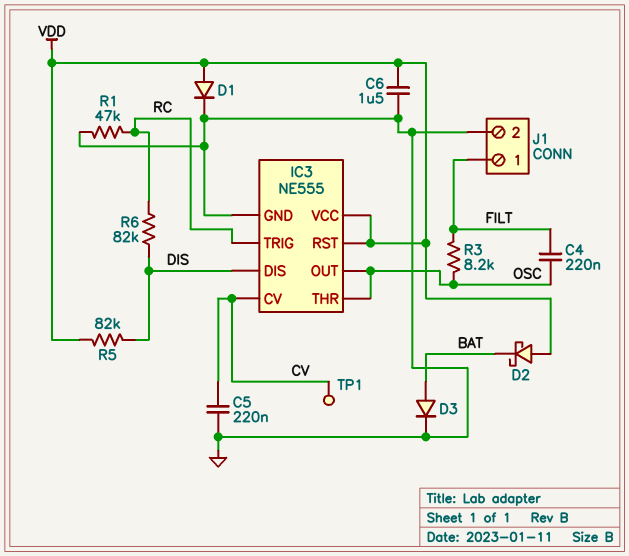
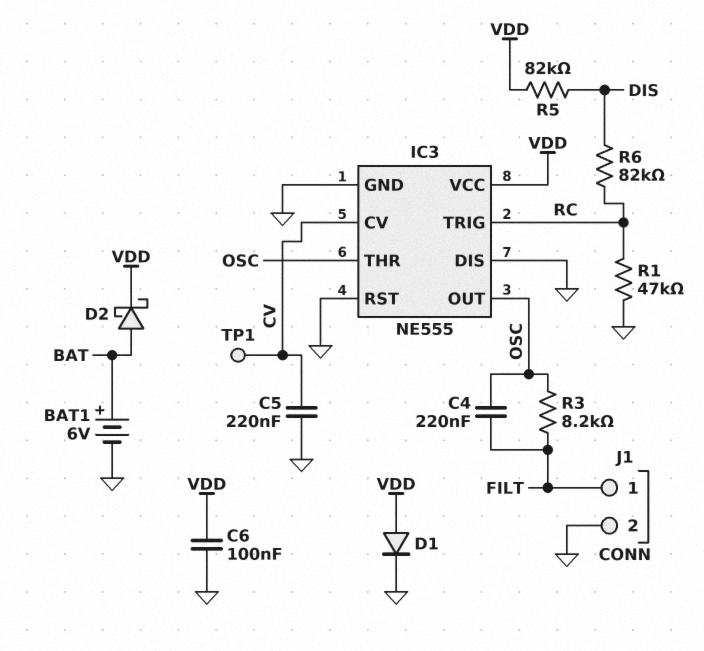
BAT1: none -> 6V (plus BAT, minus GND)
C6: 1.5uF (GND, VDD) -> 100nF (GND, VDD)
D2: schottky (A VDD, K BAT) -> schottky (A BAT, K VDD)
D3: diode (A BAT, K GND) -> none
IC3 pin DIS: DIS -> GND
IC3 pin RST: VDD -> GND

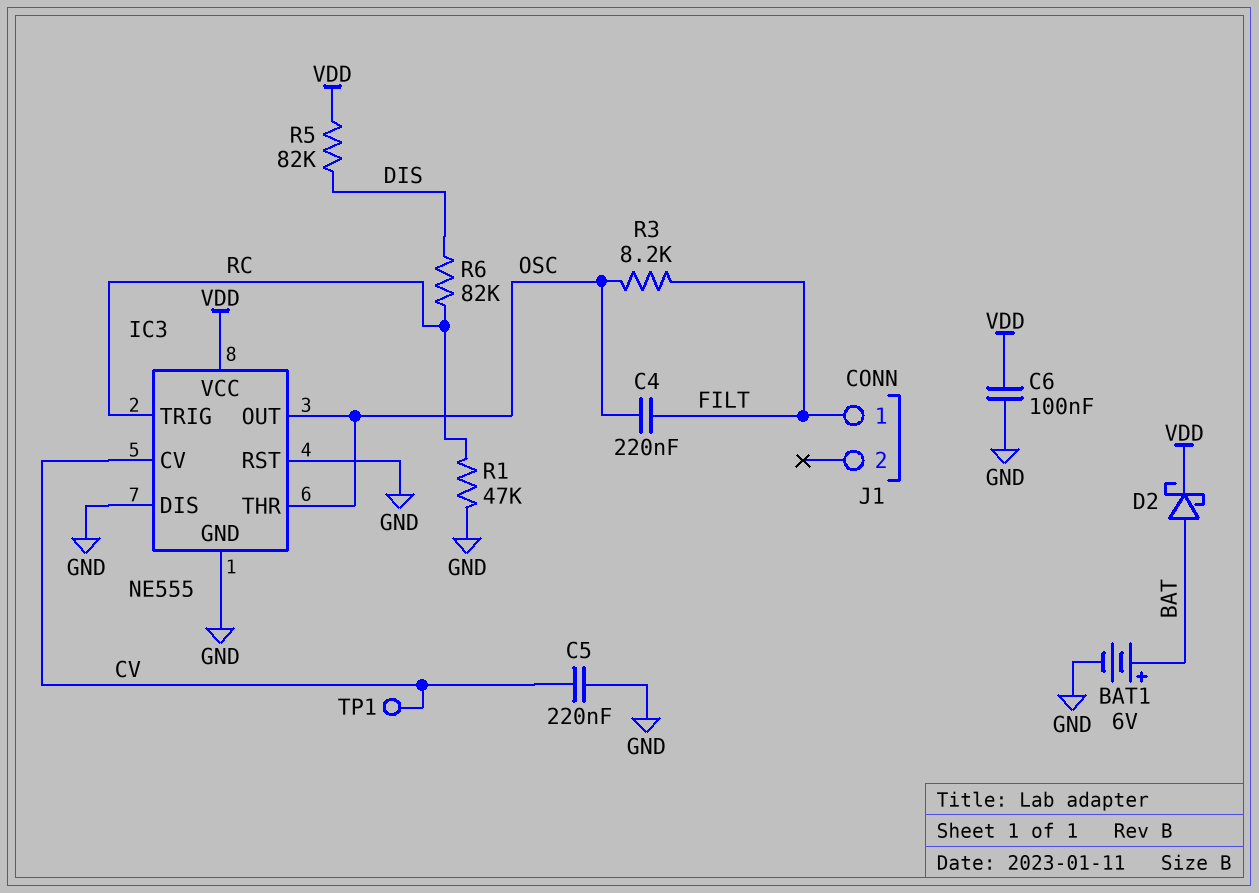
D1: diode (A VDD, K GND) -> none
J1 pin 2: GND -> none

